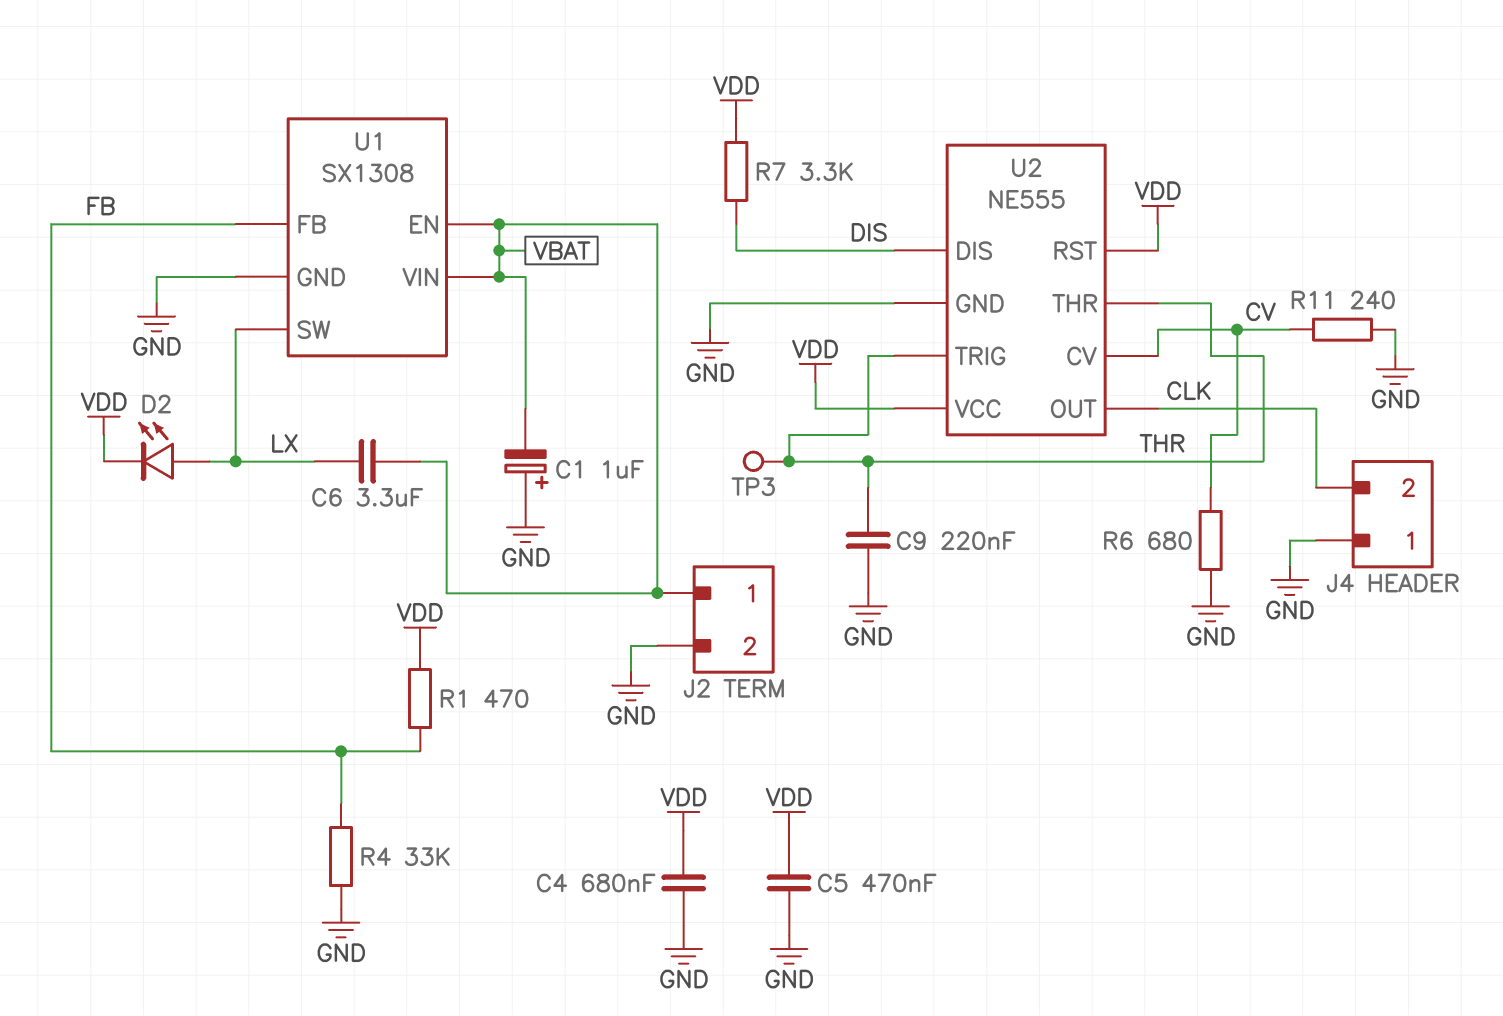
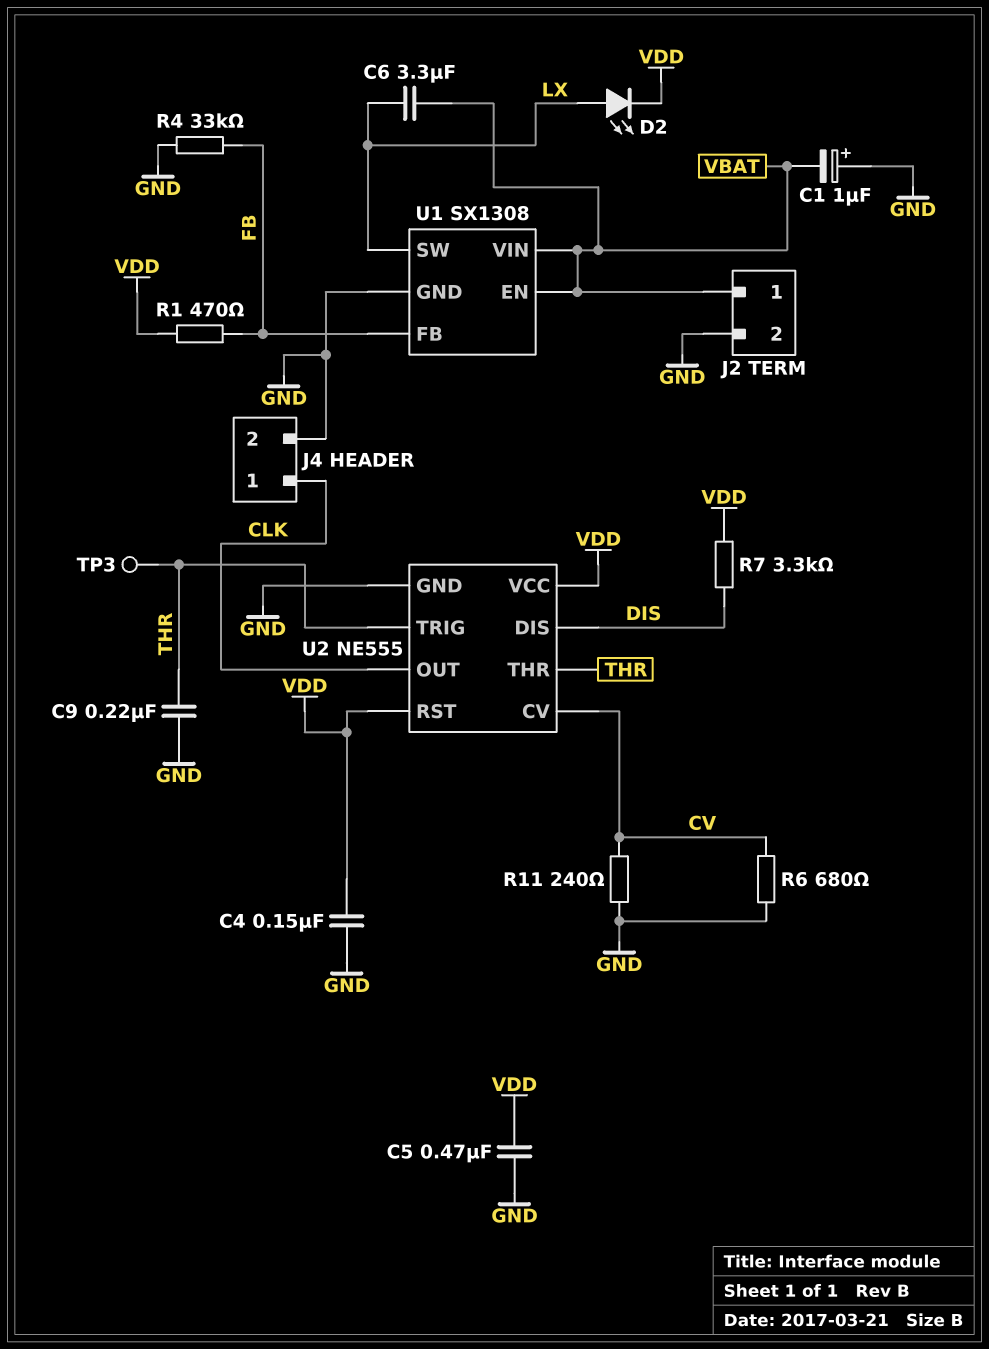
C4: 680nF (GND, VDD) -> 150nF (GND, VDD)
J4 pin 1: GND -> CLK
J4 pin 2: CLK -> GND

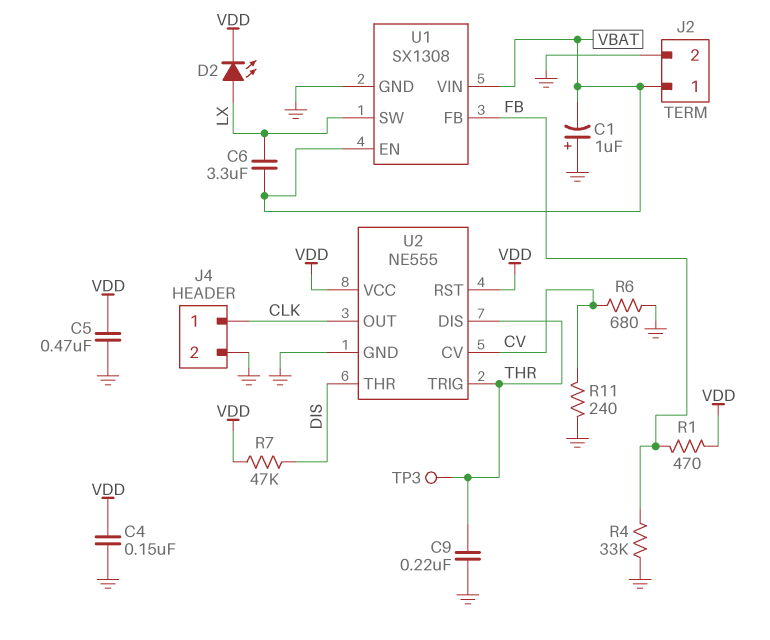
R7: 3.3k (DIS, VDD) -> 47k (DIS, VDD)
U2 pin DIS: DIS -> THR
U2 pin THR: THR -> DIS

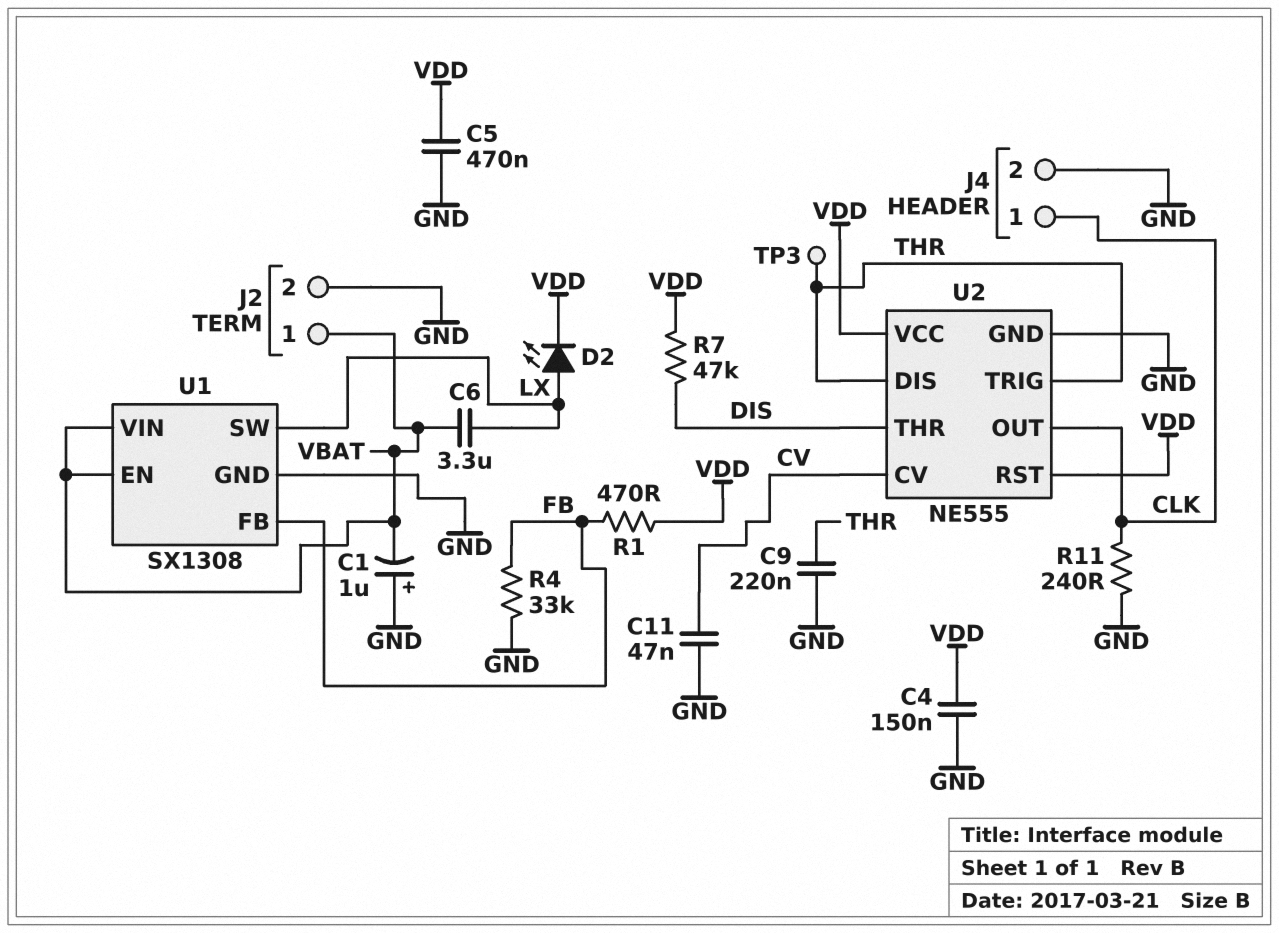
C11: none -> 47nF (CV, GND)
R6: 680 (CV, GND) -> none
R11: 240 (CV, GND) -> 240 (CLK, GND)

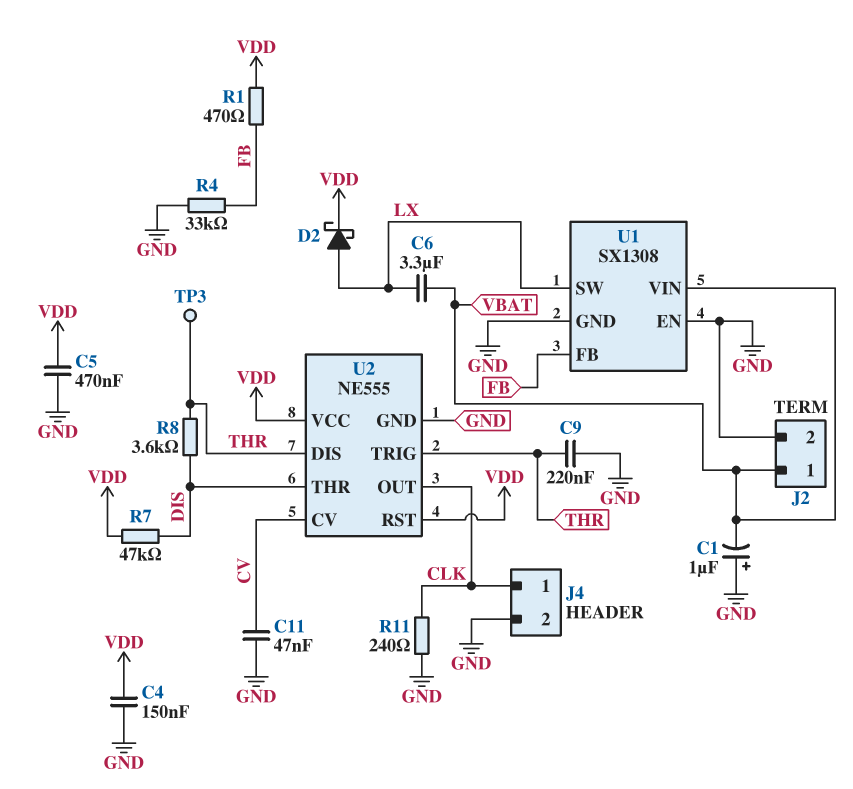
D2: LED (A LX, K VDD) -> schottky (A LX, K VDD)
R8: none -> 3.6k (DIS, THR)
U1 pin EN: VBAT -> GND

